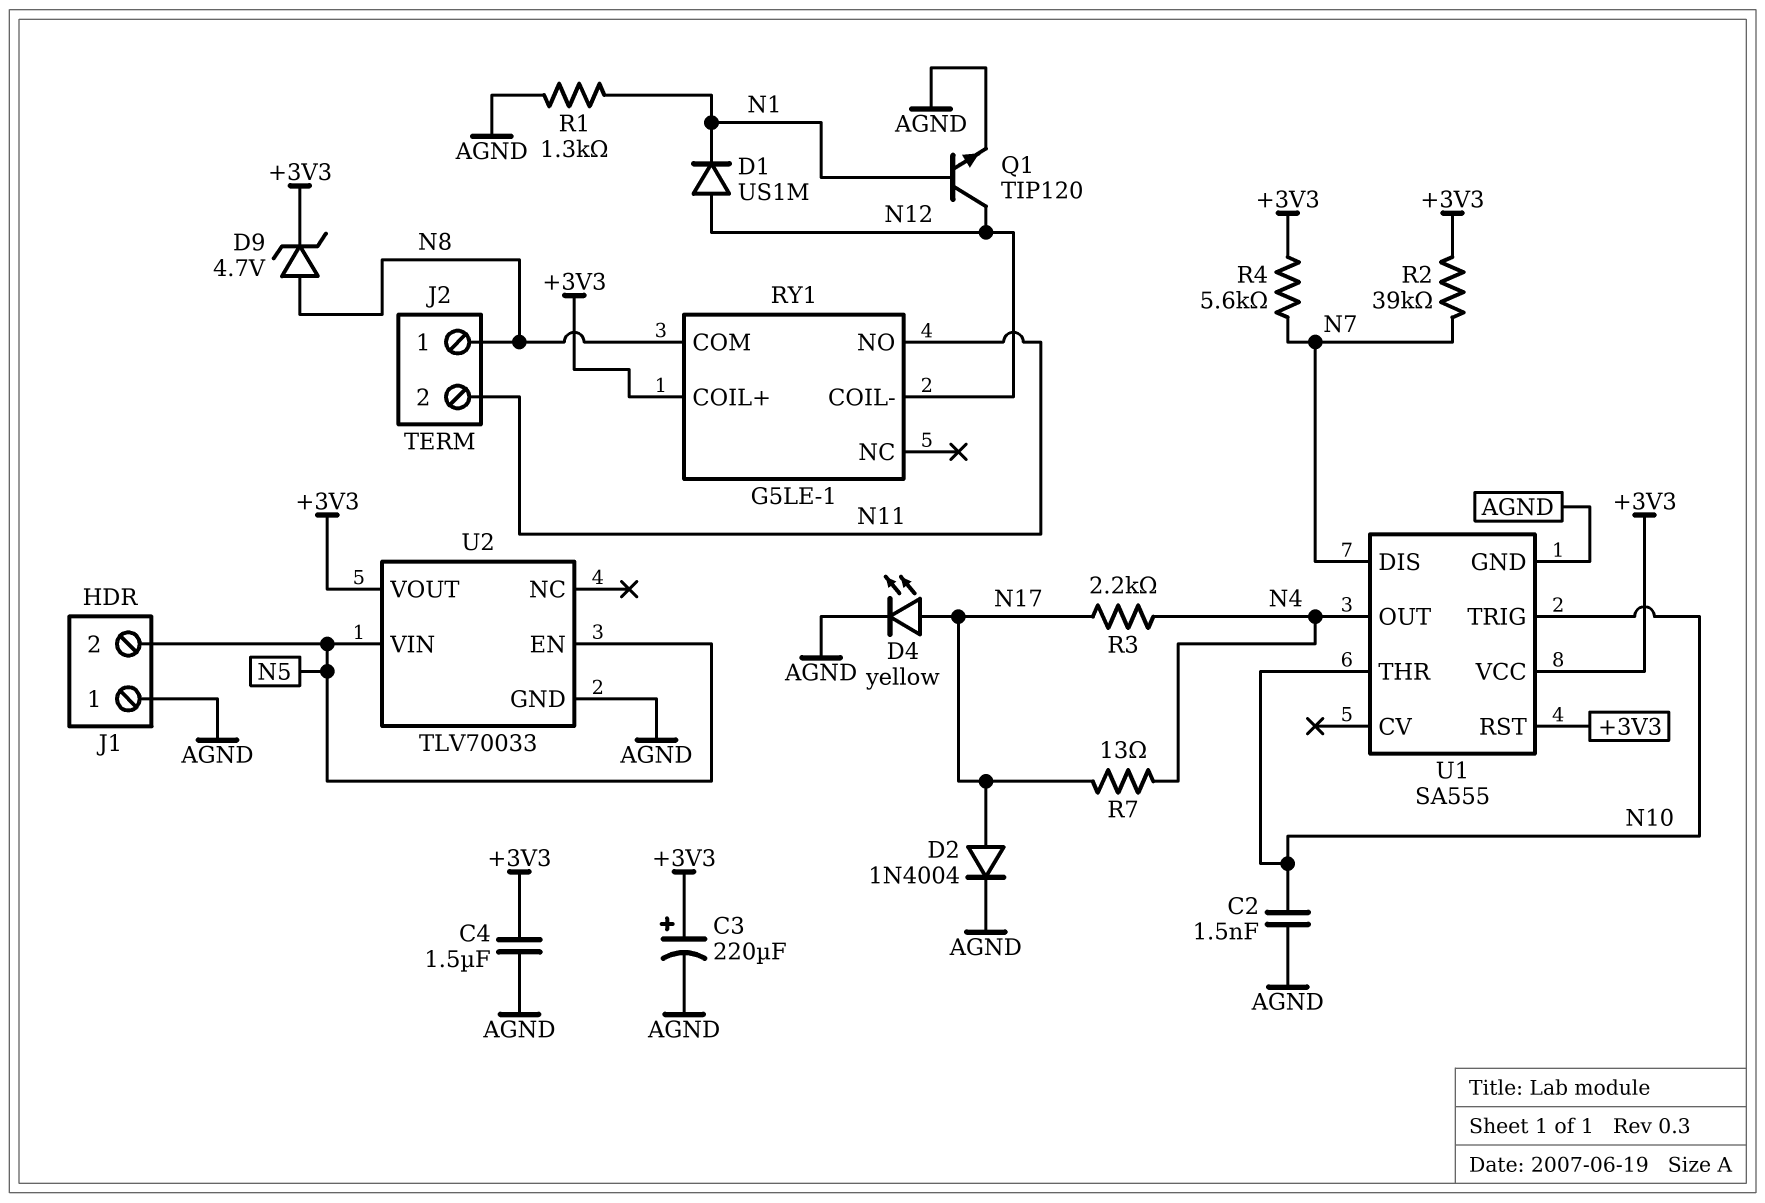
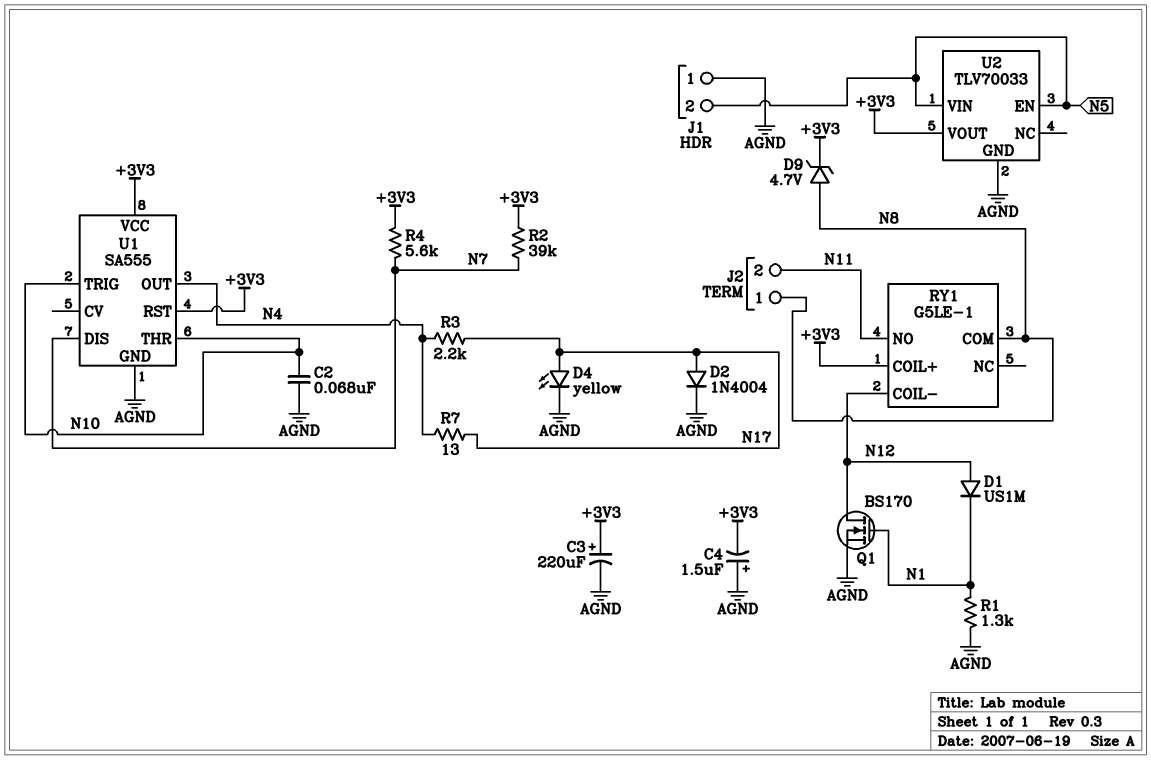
C2: 1.5nF (AGND, N10) -> 68nF (AGND, N10)
C4: 1.5uF (+3V3, AGND) -> 1.5uF (plus AGND, minus +3V3)
Q1: NPN TIP120 (B N1, C N12, E AGND) -> NMOS BS170 (G N1, D N12, S AGND)

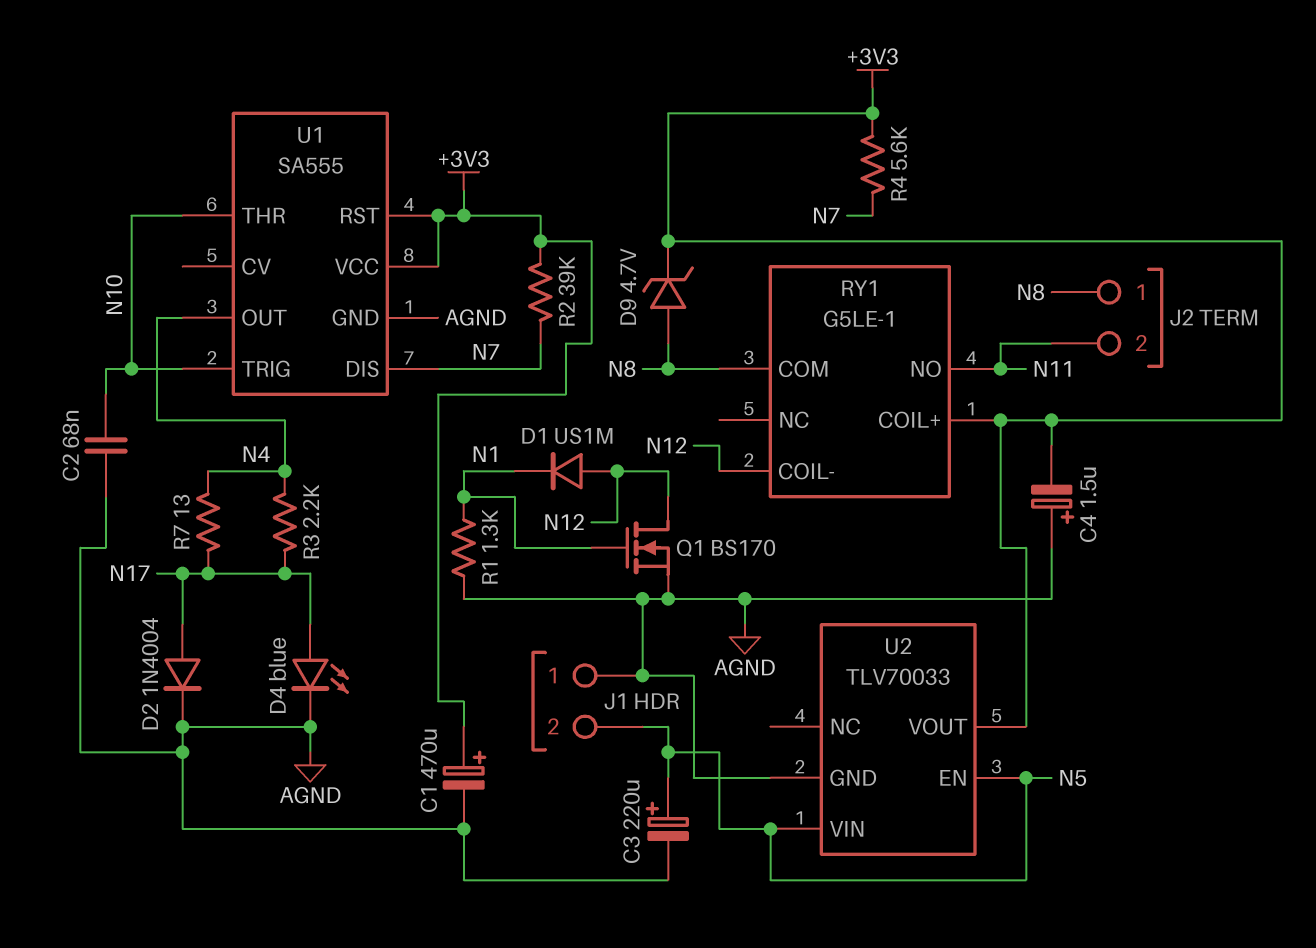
C1: none -> 470uF (plus +3V3, minus AGND)
C3: 220uF (plus +3V3, minus AGND) -> 220uF (plus N5, minus AGND)
D4: LED yellow (A N17, K AGND) -> LED blue (A N17, K AGND)

